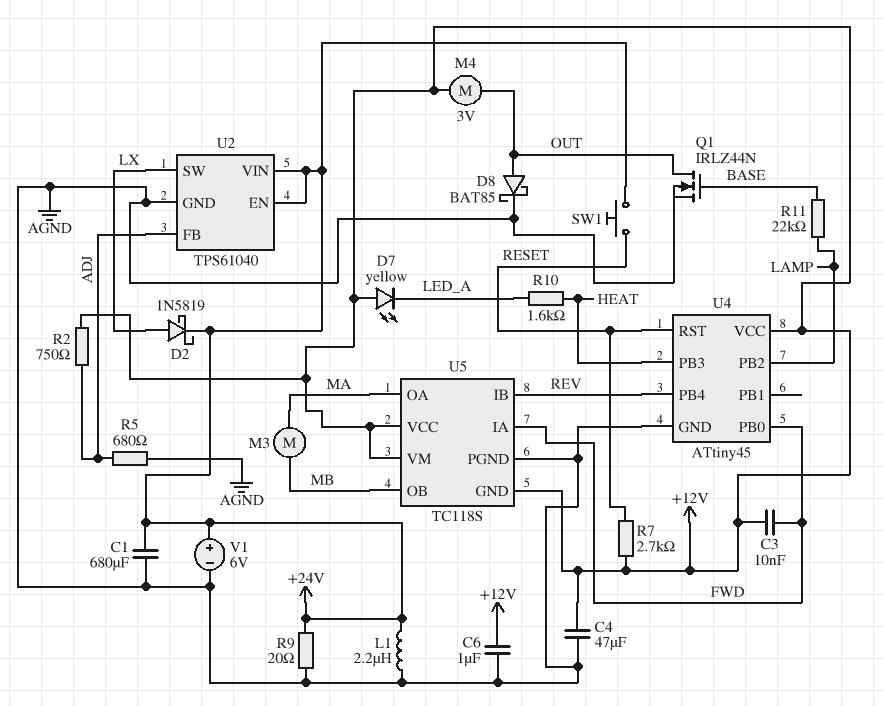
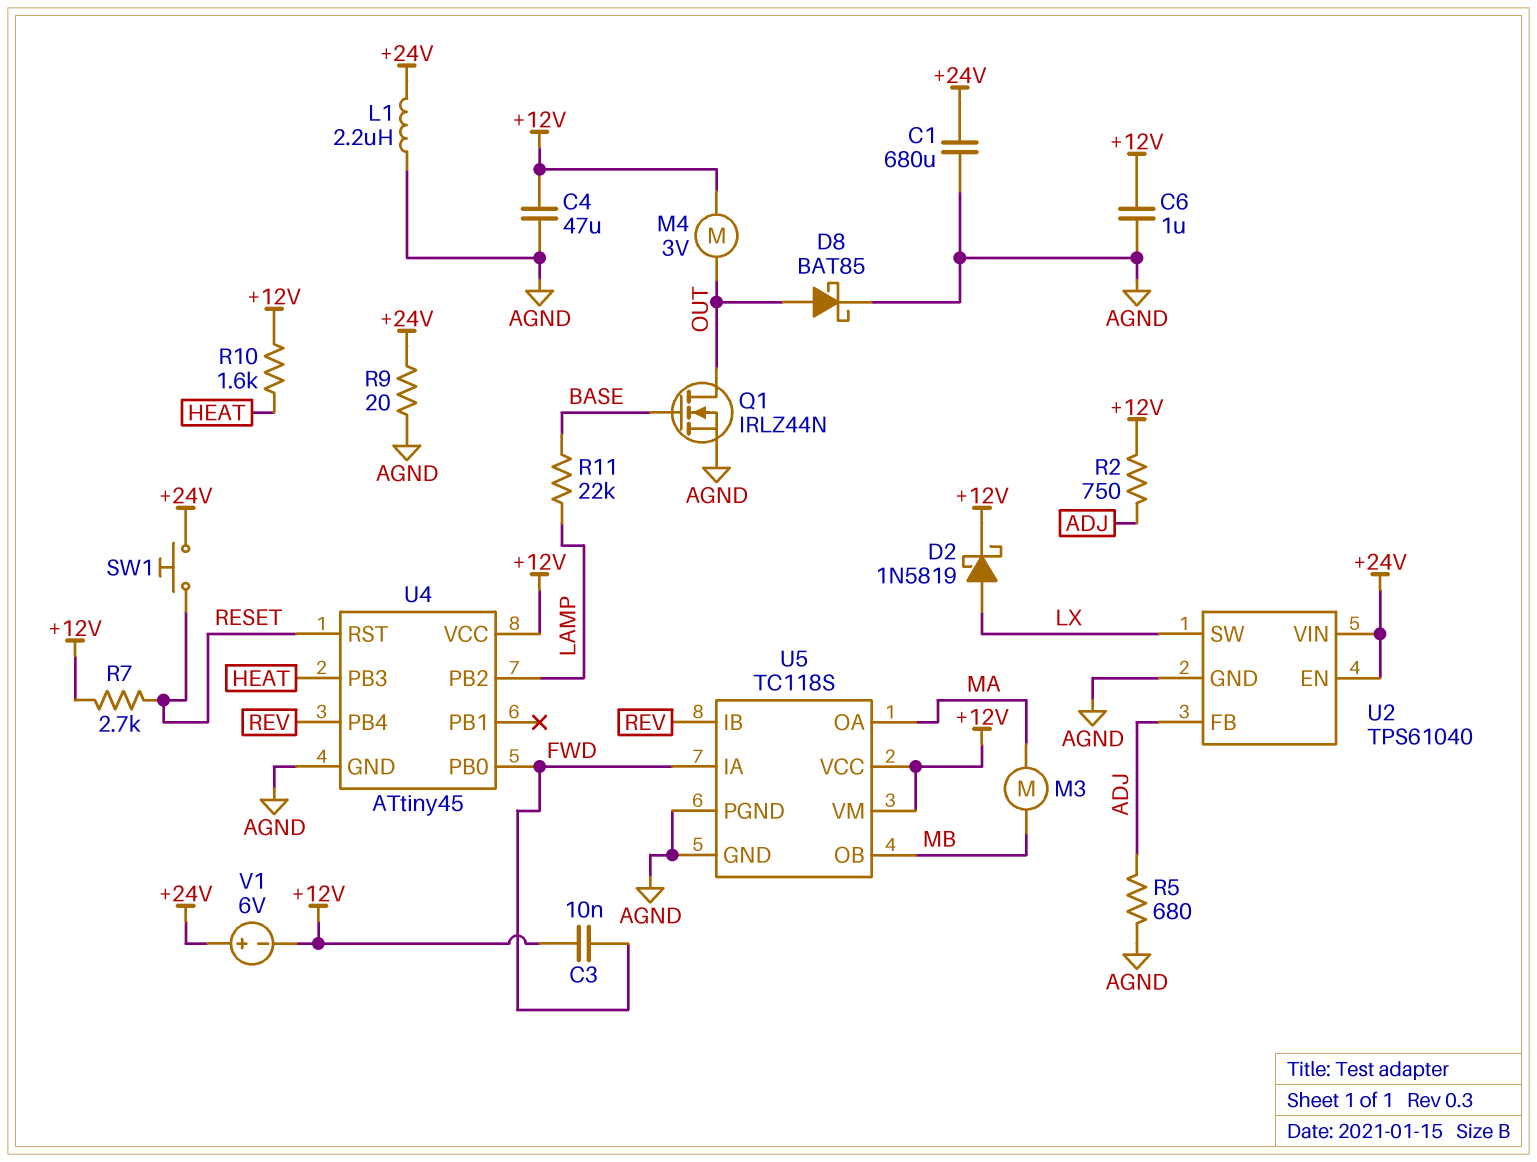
D2: schottky 1N5819 (A LX, K +24V) -> schottky 1N5819 (A LX, K +12V)
D7: LED yellow (A +12V, K LED_A) -> none
R10: 1.6k (HEAT, LED_A) -> 1.6k (+12V, HEAT)
U5 pin GND: +12V -> AGND
V1: 6V (plus +24V, minus AGND) -> 6V (plus +24V, minus +12V)

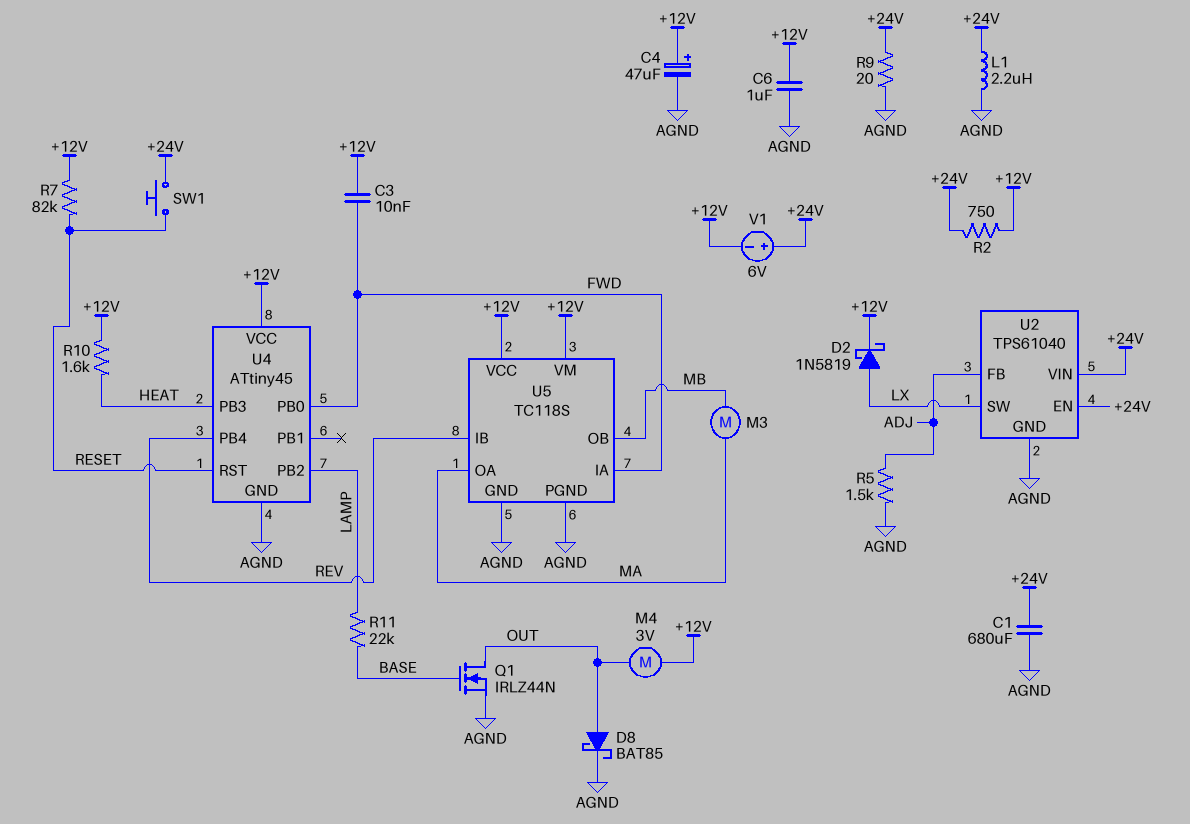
C4: 47uF (+12V, AGND) -> 47uF (plus +12V, minus AGND)
R2: 750 (+12V, ADJ) -> 750 (+12V, +24V)
R5: 680 (ADJ, AGND) -> 1.5k (ADJ, AGND)
R7: 2.7k (+12V, RESET) -> 82k (+12V, RESET)

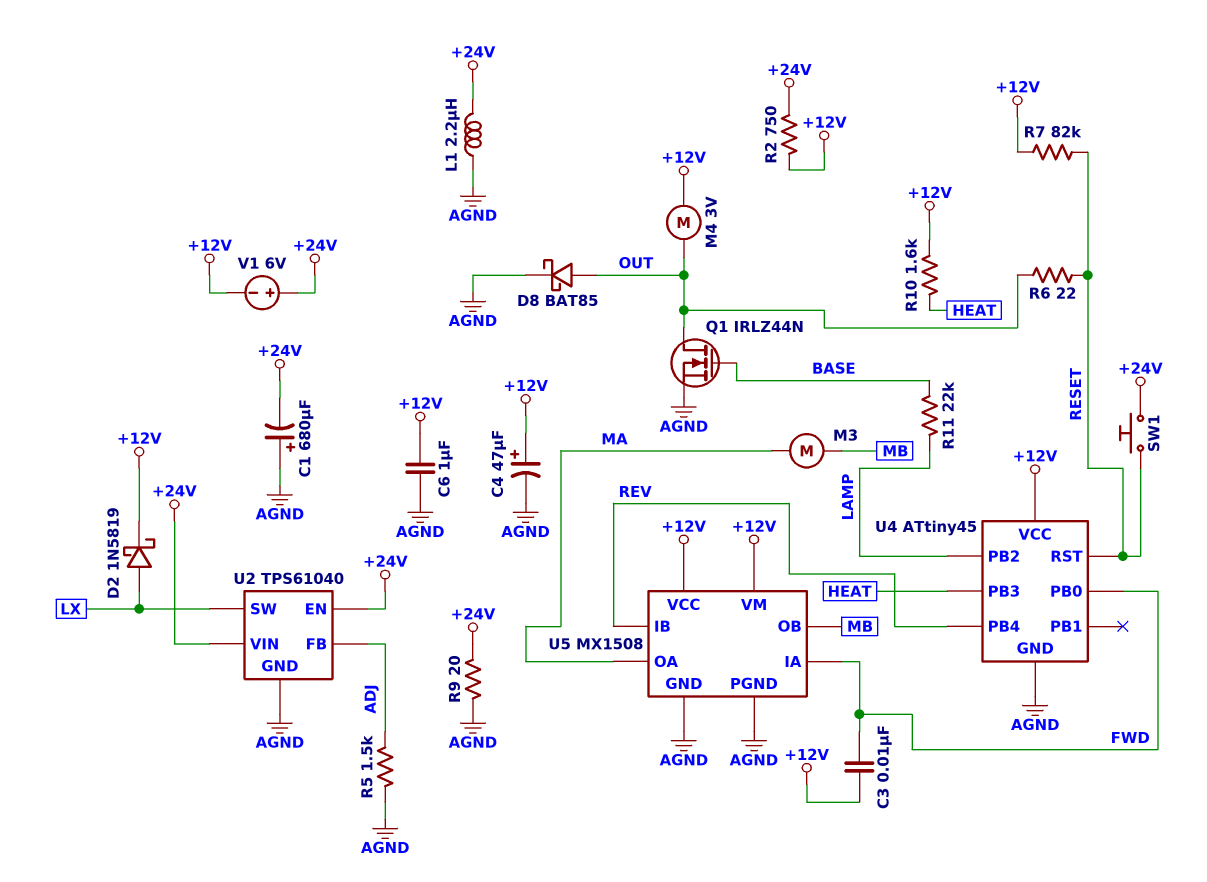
C1: 680uF (+24V, AGND) -> 680uF (plus AGND, minus +24V)
R6: none -> 22 (OUT, RESET)
U5: TC118S -> MX1508

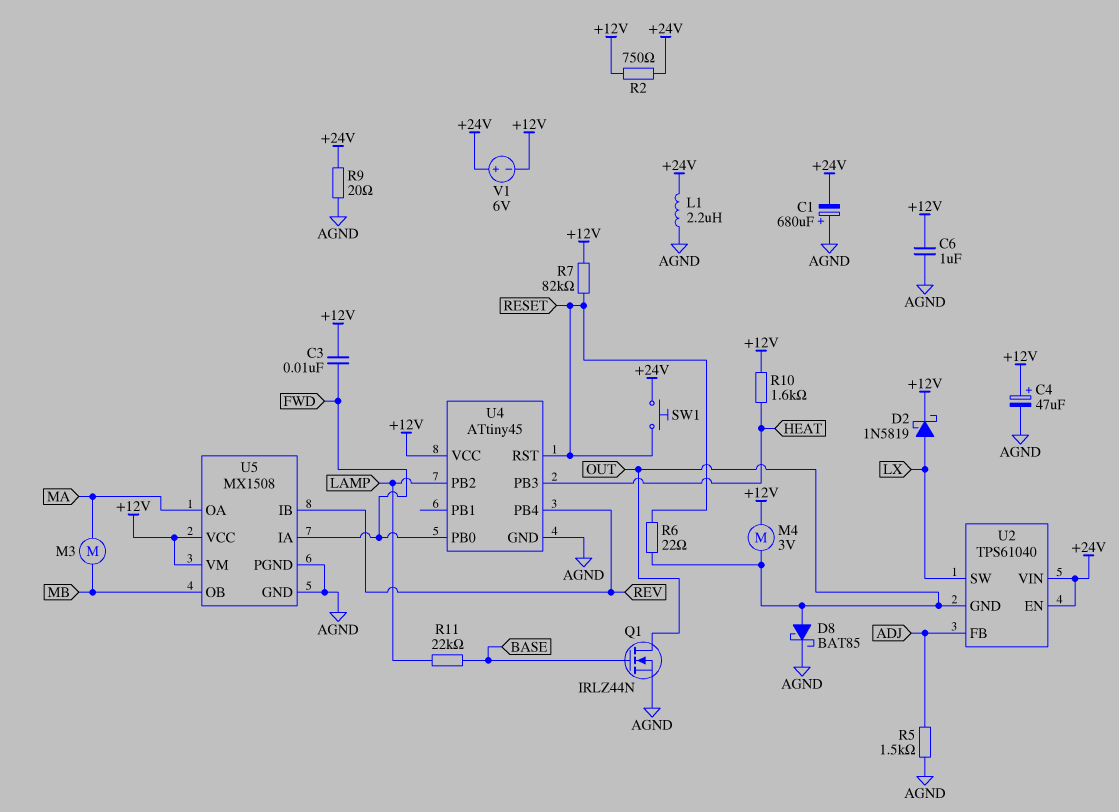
U2 pin GND: AGND -> OUT

